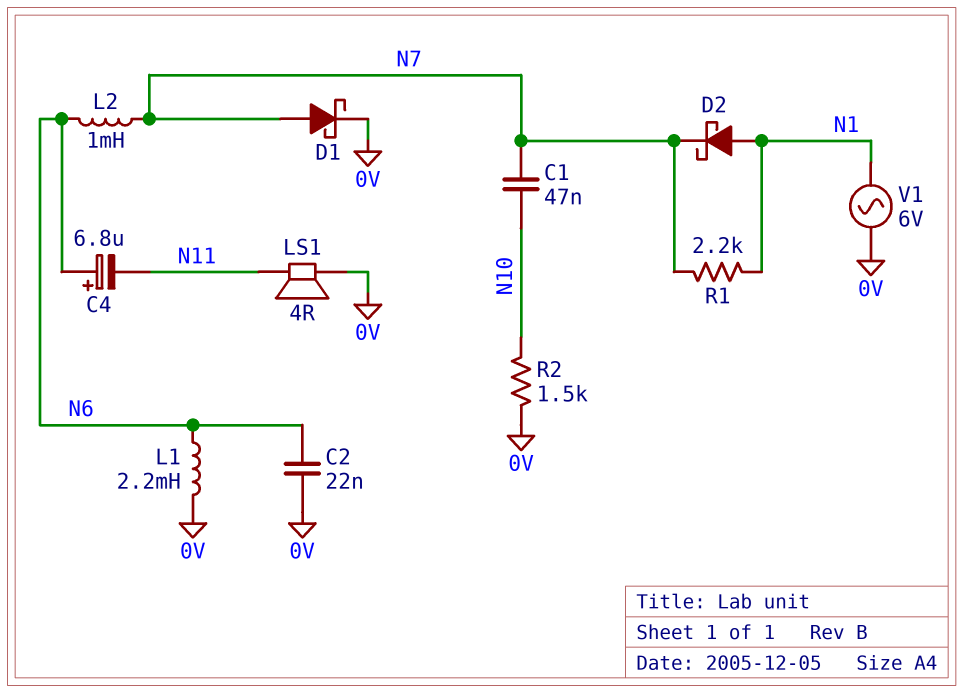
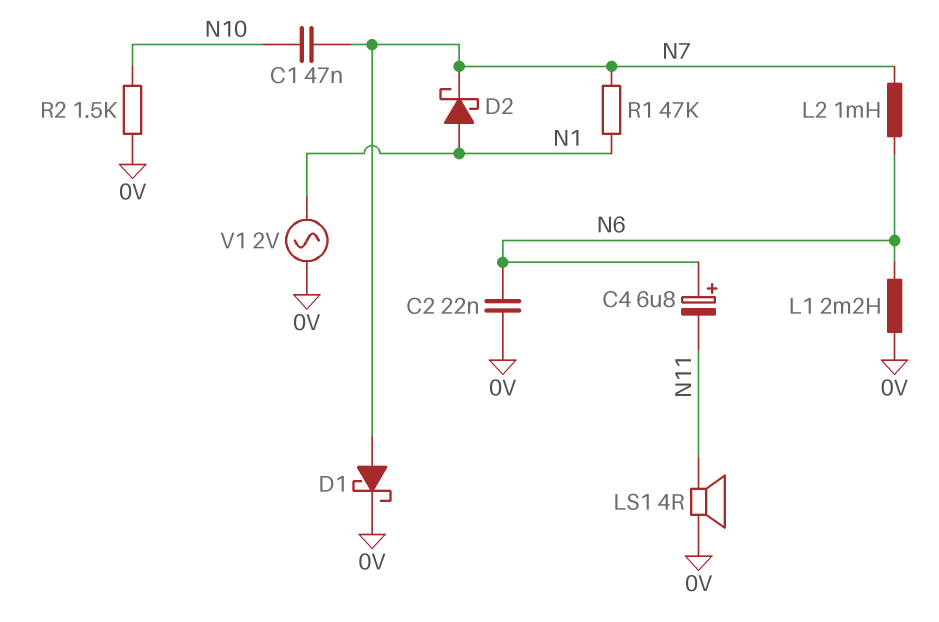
R1: 2.2k (N1, N7) -> 47k (N1, N7)
V1: AC 6V (0V, N1) -> AC 2V (0V, N1)

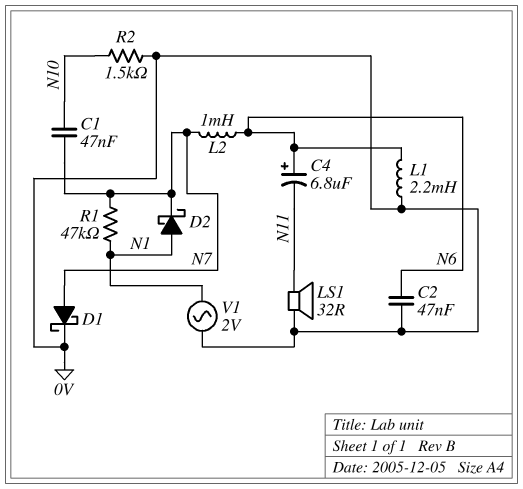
C2: 22nF (0V, N6) -> 47nF (0V, N6)
LS1: speaker 4R (0V, N11) -> speaker 32R (0V, N11)

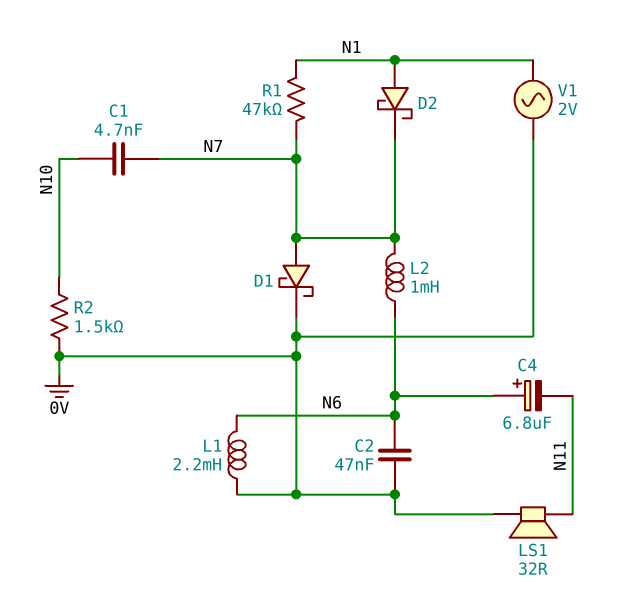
C1: 47nF (N7, N10) -> 4.7nF (N7, N10)

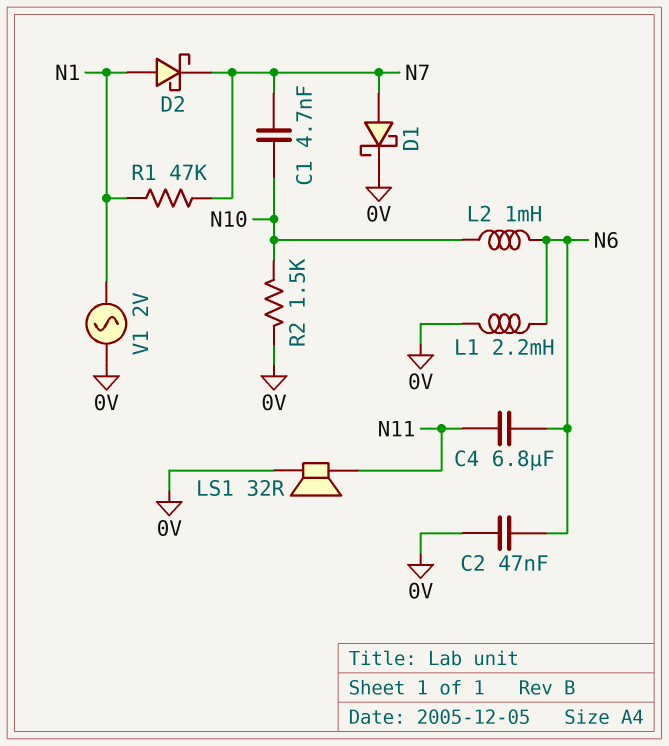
C4: 6.8uF (plus N6, minus N11) -> 6.8uF (N6, N11)
L2: 1mH (N6, N7) -> 1mH (N6, N10)

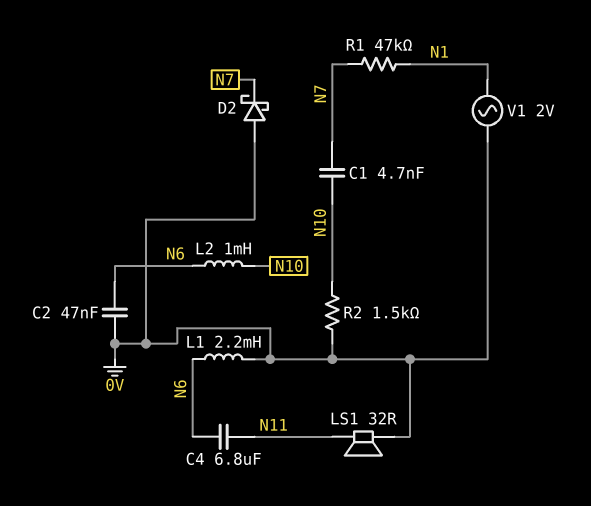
D1: schottky (A N7, K 0V) -> none
D2: schottky (A N1, K N7) -> schottky (A 0V, K N7)

